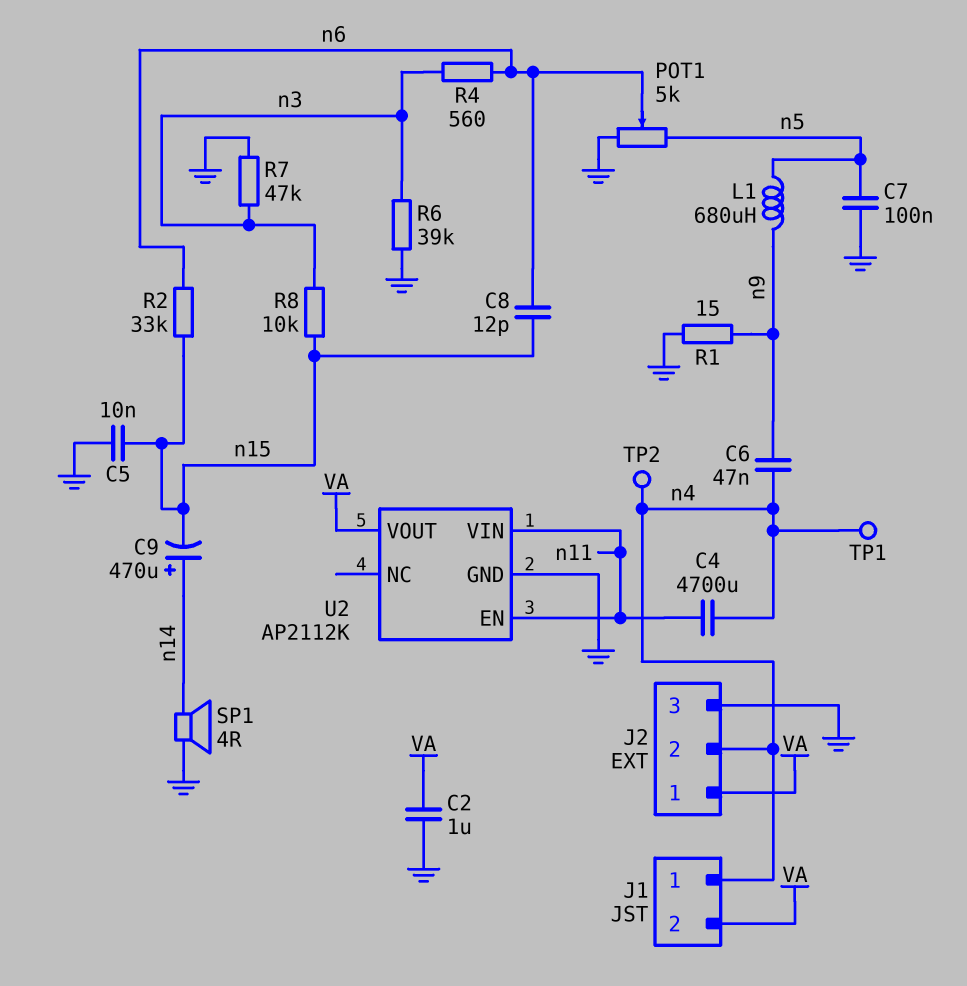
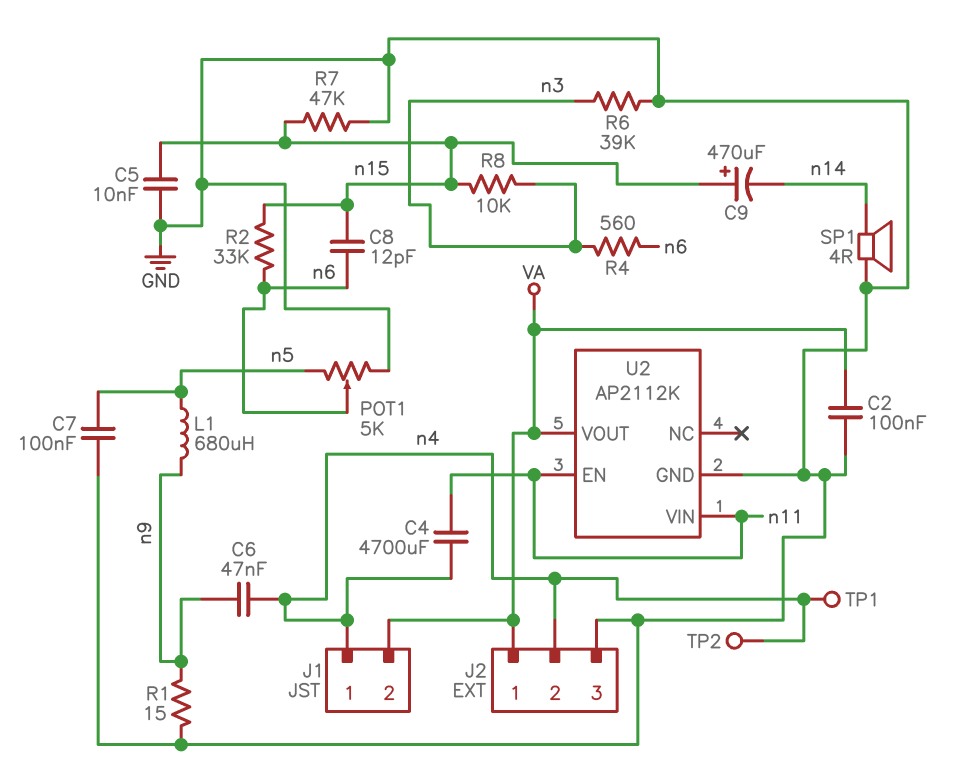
C2: 1uF (GND, VA) -> 100nF (GND, VA)
C9: 470uF (plus n14, minus n15) -> 470uF (plus n15, minus n14)
R7: 47k (GND, n3) -> 47k (GND, n15)

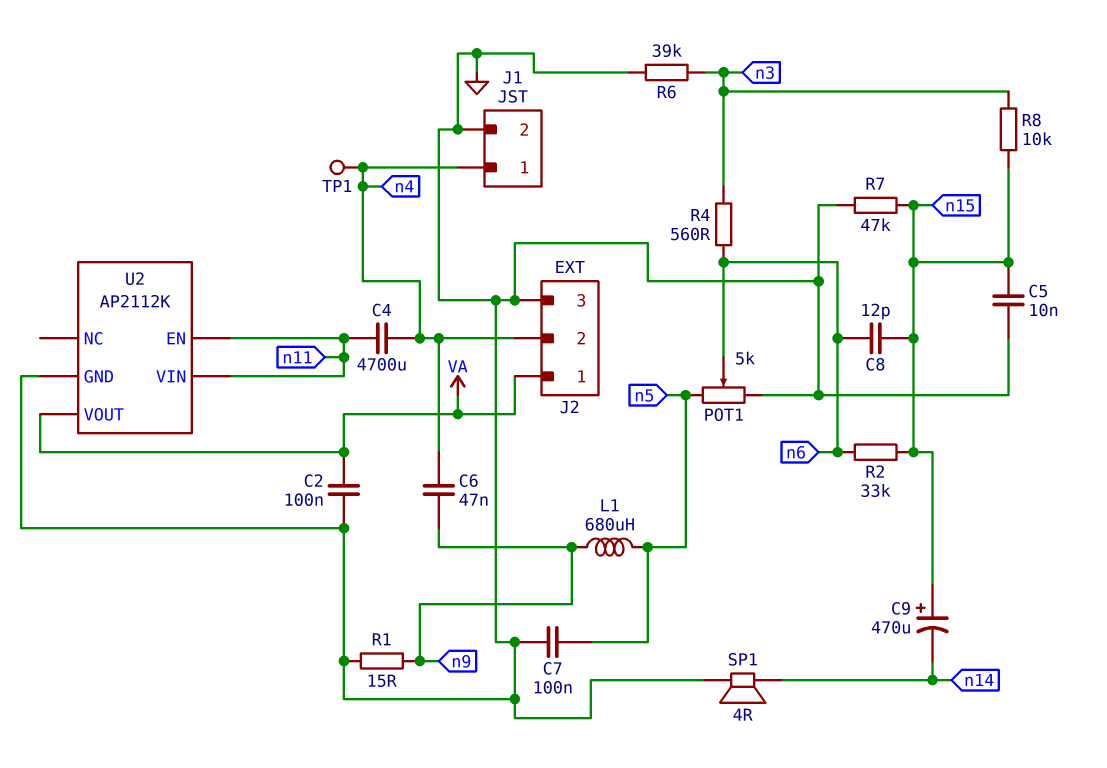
J1 pin 2: VA -> GND
TP2: test point (n4) -> none

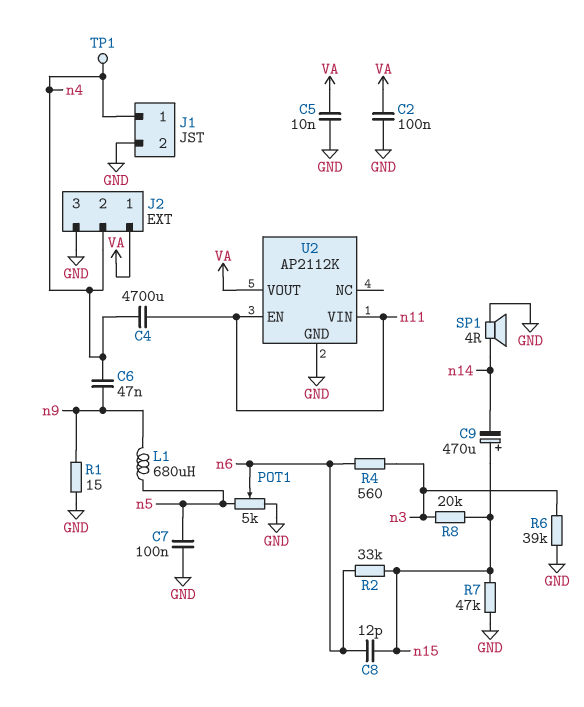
C5: 10nF (GND, n15) -> 10nF (GND, VA)
R8: 10k (n3, n15) -> 20k (n3, n15)

